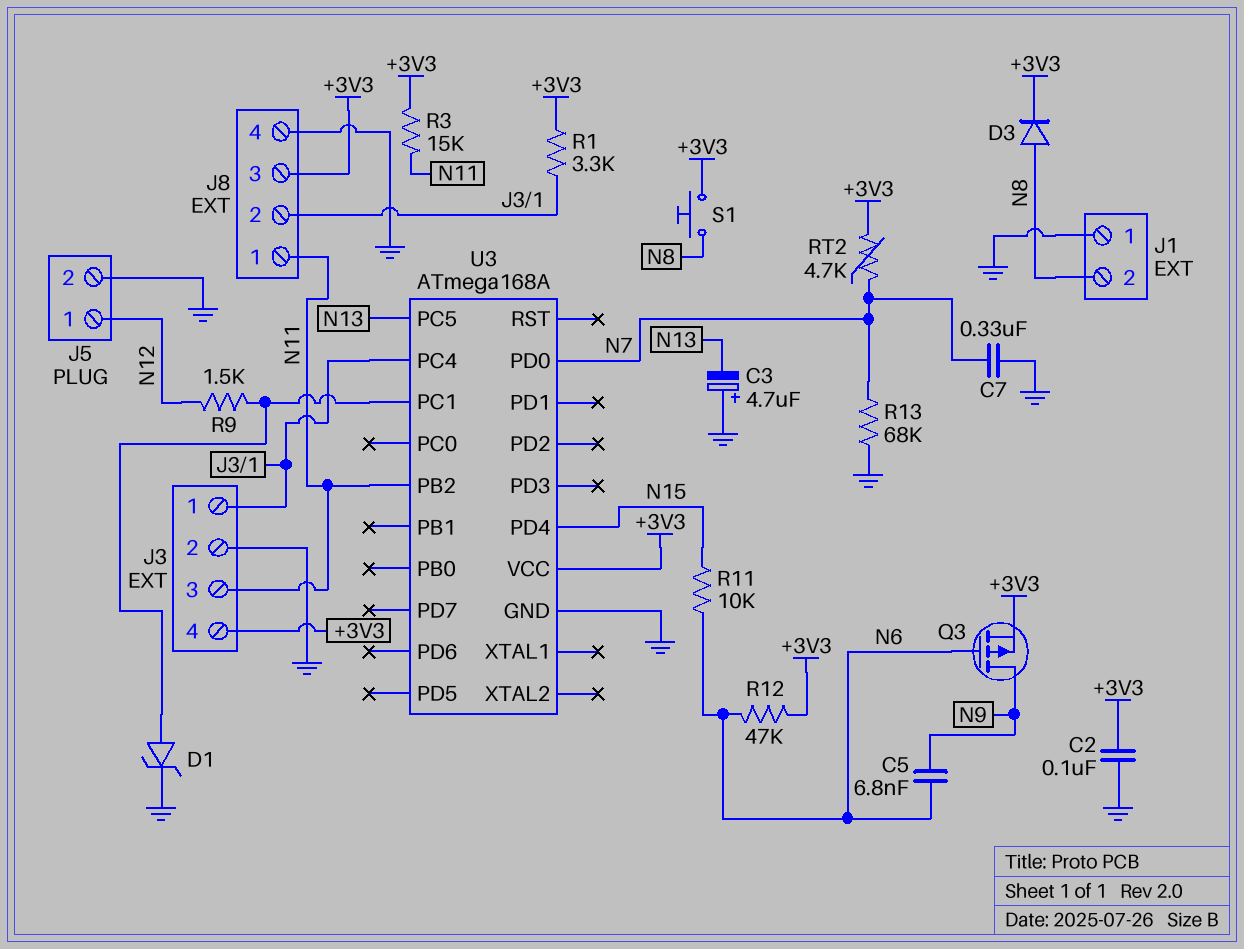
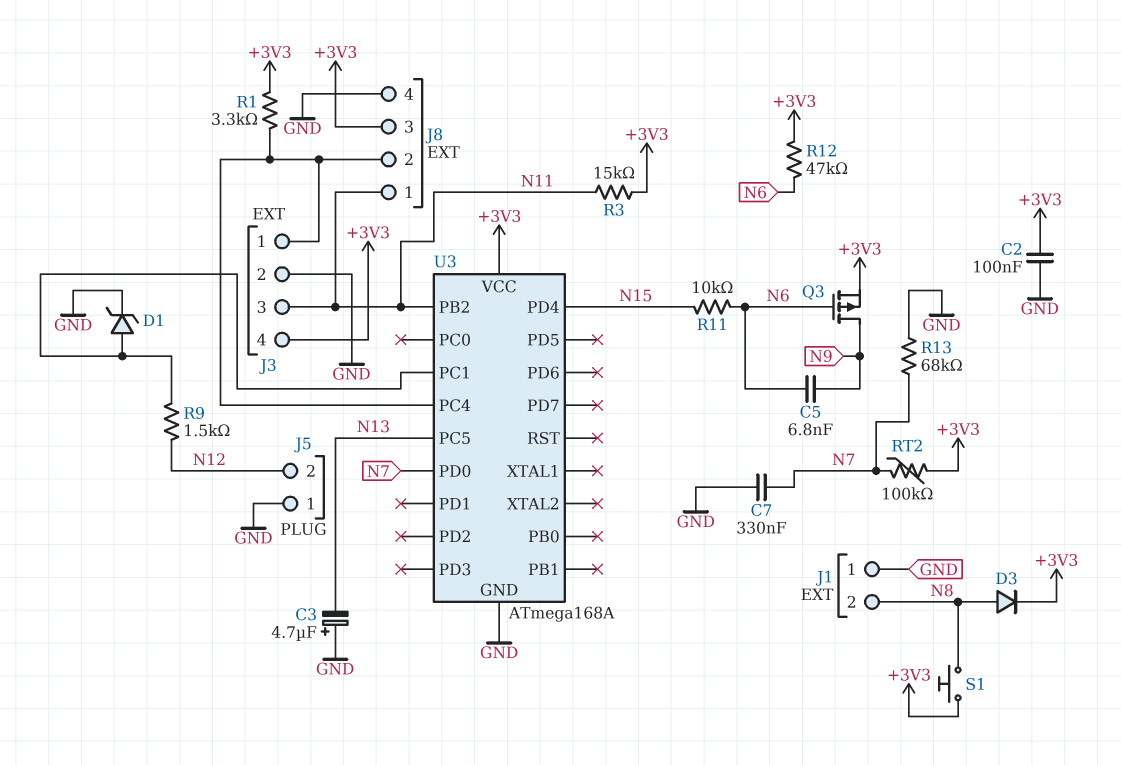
J5 pin 1: N12 -> GND
J5 pin 2: GND -> N12
RT2: 4.7k (+3V3, N7) -> 100k (+3V3, N7)

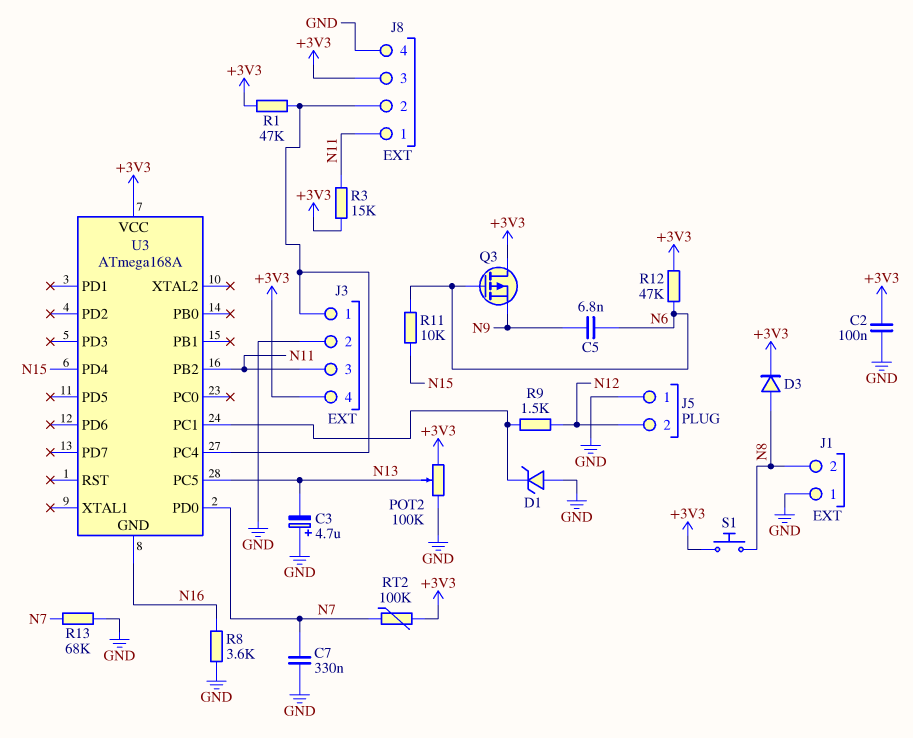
D1: zener (A U3/PC1, K GND) -> zener (A GND, K U3/PC1)
POT2: none -> 100k (+3V3, GND, wiper N13)
Q3: PMOS (G N6, D N9, S +3V3) -> PMOS (G N6, D +3V3, S N9)
R1: 3.3k (+3V3, J3/1) -> 47k (+3V3, J3/1)
R8: none -> 3.6k (GND, N16)
U3 pin GND: GND -> N16

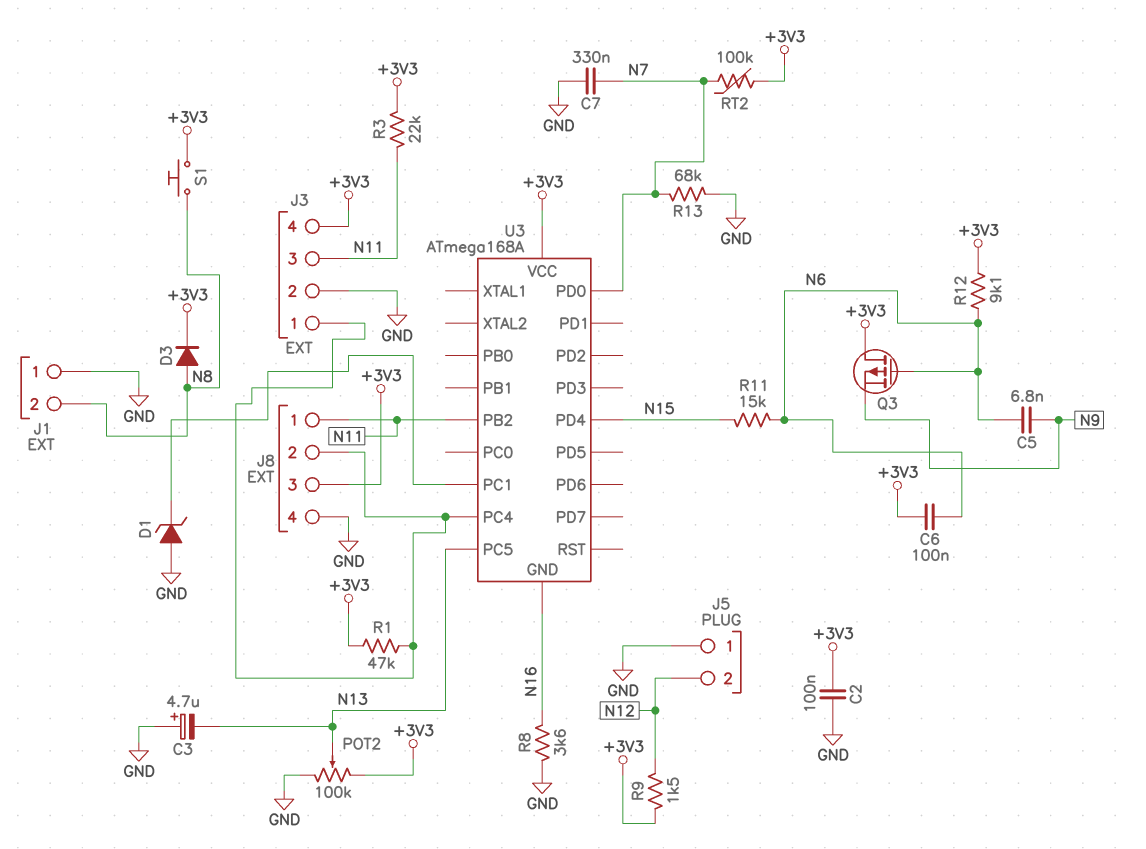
C6: none -> 100nF (+3V3, N6)
R3: 15k (+3V3, N11) -> 22k (+3V3, N11)
R9: 1.5k (N12, U3/PC1) -> 1.5k (+3V3, N12)
R11: 10k (N6, N15) -> 15k (N6, N15)
R12: 47k (+3V3, N6) -> 9.1k (+3V3, N6)

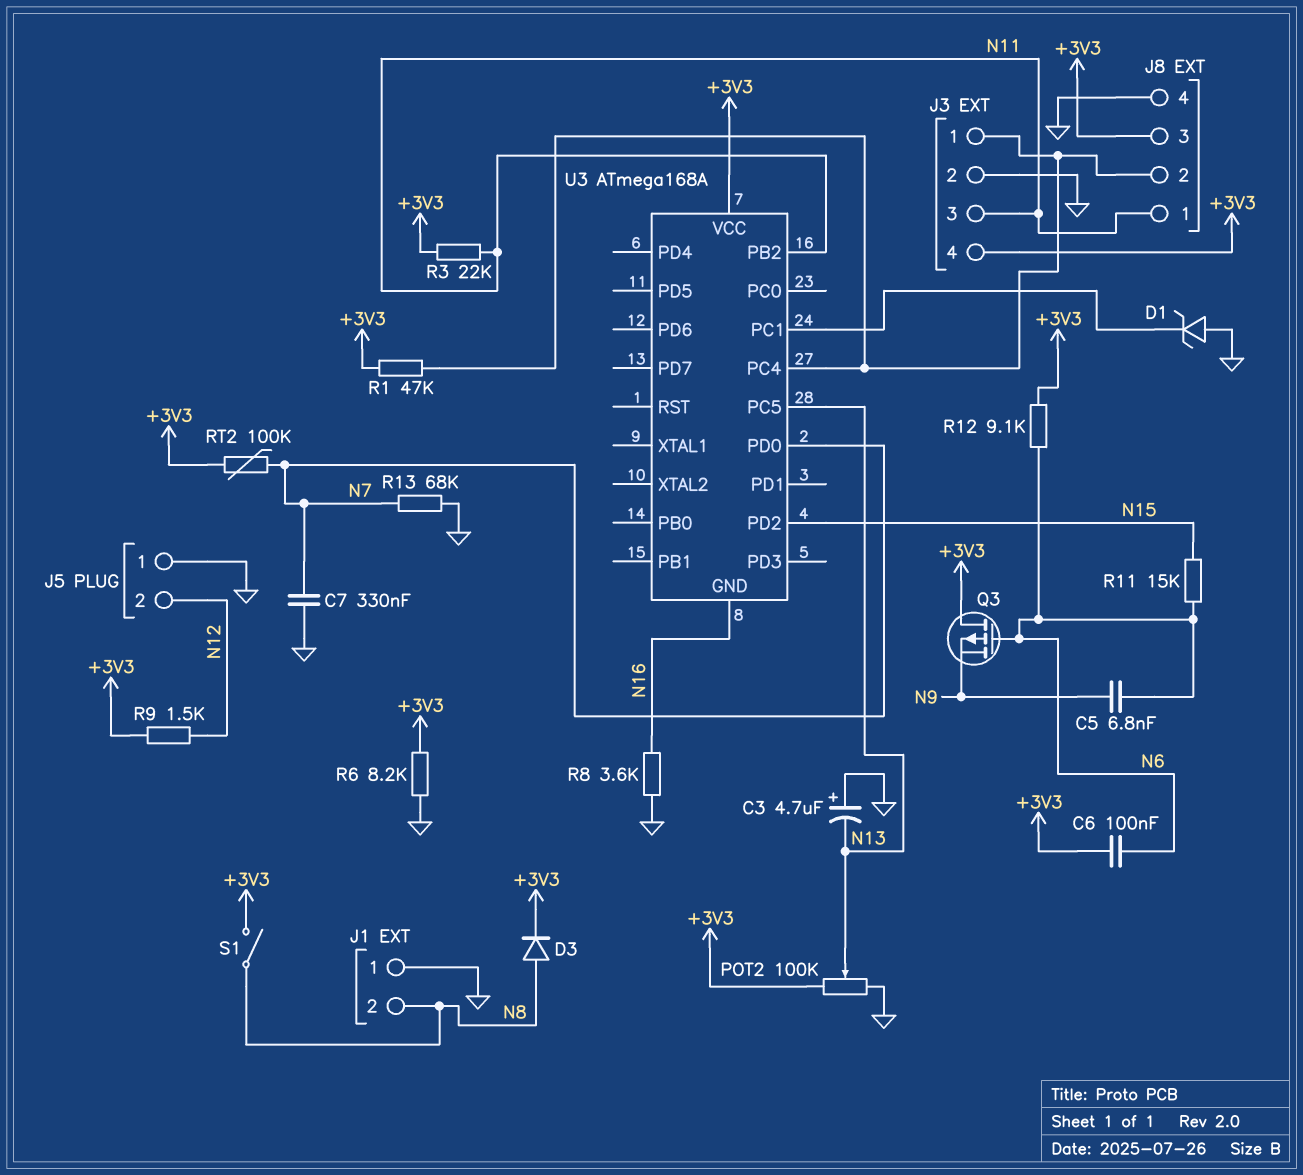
C2: 100nF (+3V3, GND) -> none
R6: none -> 8.2k (+3V3, GND)
S1: button (+3V3, N8) -> switch (+3V3, N8)
U3 pin PD2: none -> N15
U3 pin PD4: N15 -> none

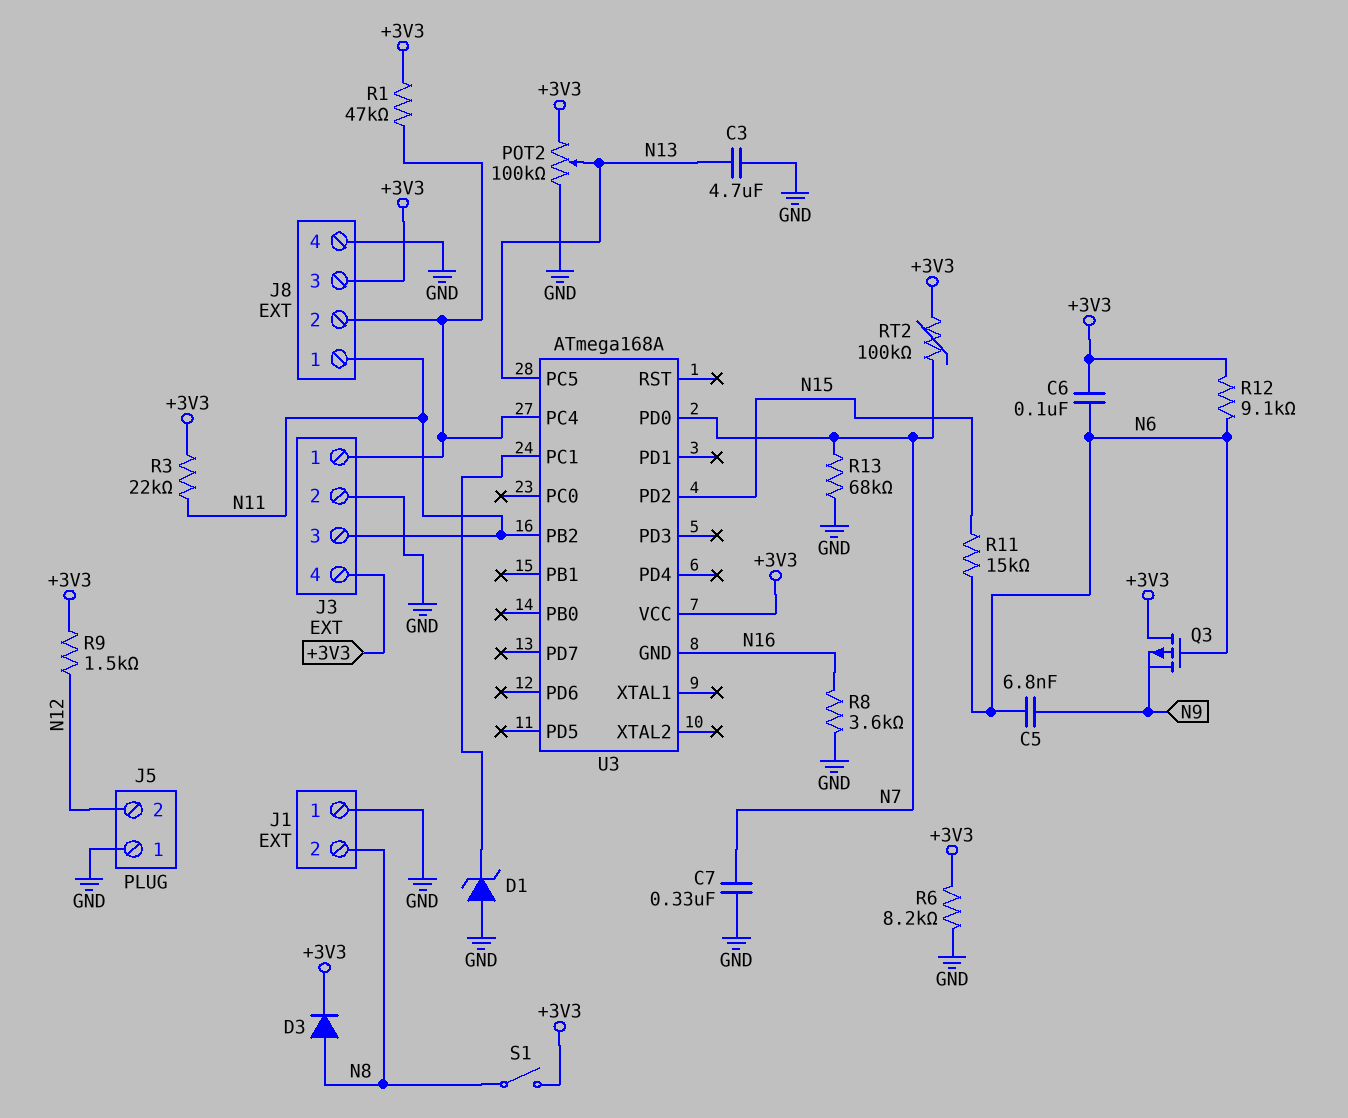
C3: 4.7uF (plus GND, minus N13) -> 4.7uF (GND, N13)

